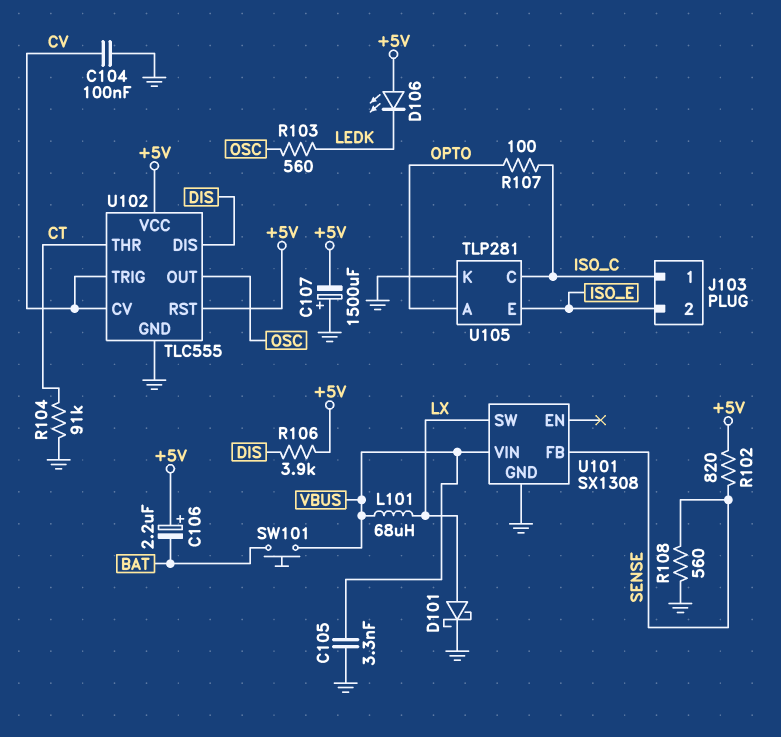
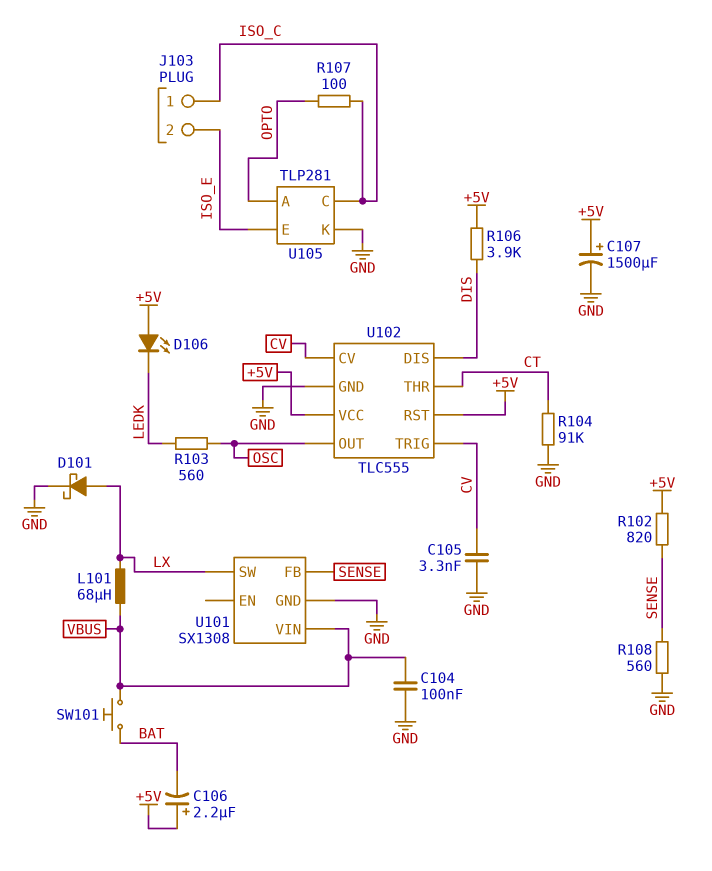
C104: 100nF (CV, GND) -> 100nF (GND, VBUS)
C105: 3.3nF (GND, VBUS) -> 3.3nF (CV, GND)
C107: 1500uF (plus GND, minus +5V) -> 1500uF (plus +5V, minus GND)

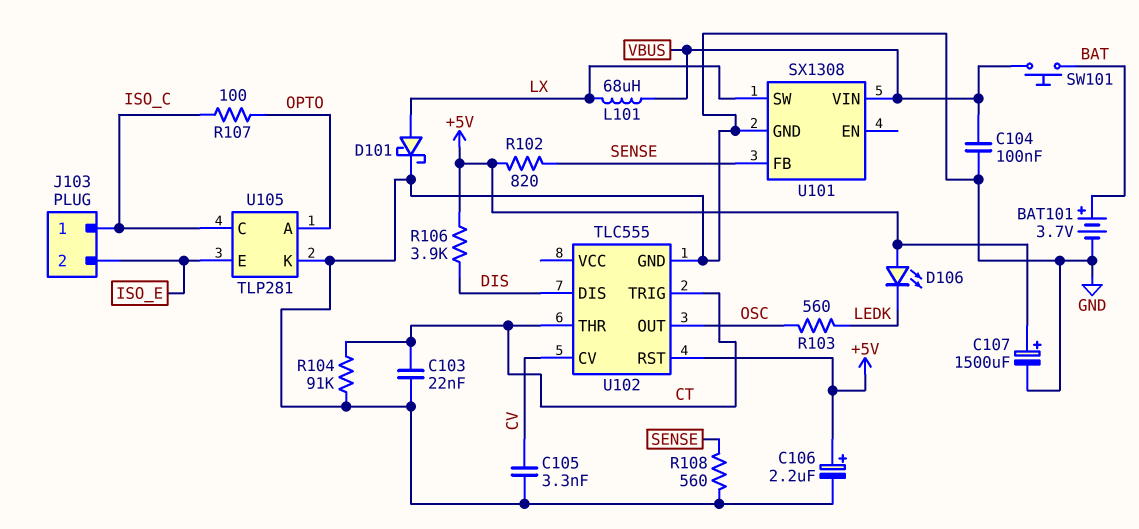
BAT101: none -> 3.7V (plus BAT, minus GND)
C103: none -> 22nF (CT, GND)
C106: 2.2uF (plus +5V, minus BAT) -> 2.2uF (plus +5V, minus GND)
U102 pin TRIG: CV -> CT
U102 pin VCC: +5V -> none

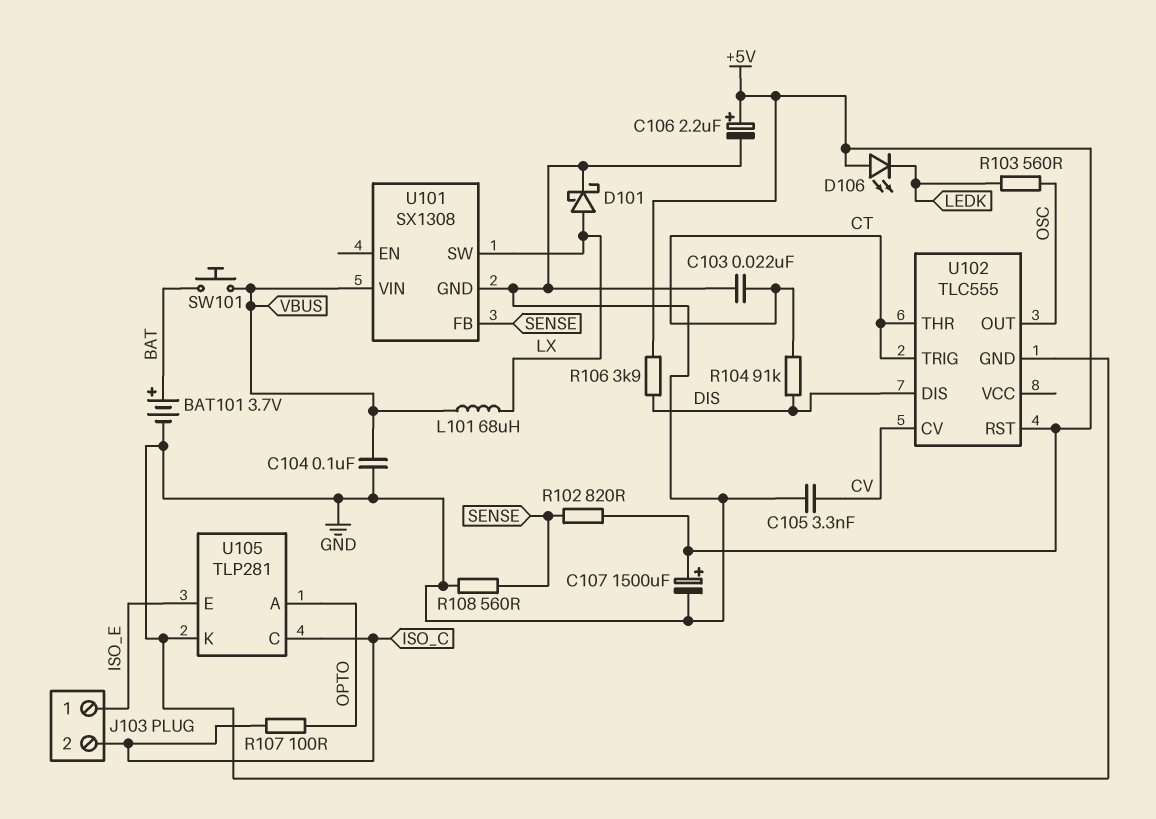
J103 pin 1: ISO_C -> ISO_E
J103 pin 2: ISO_E -> ISO_C
R104: 91k (CT, GND) -> 91k (CT, DIS)

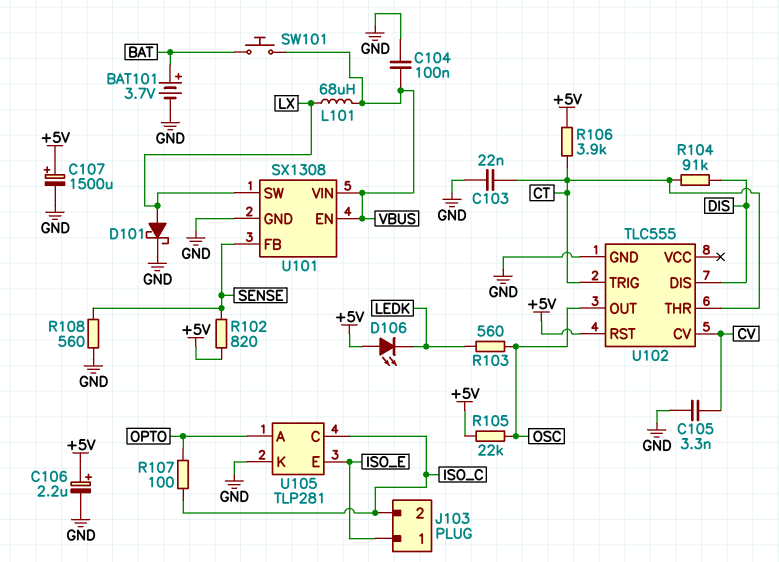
R105: none -> 22k (+5V, OSC)
R106: 3.9k (+5V, DIS) -> 3.9k (+5V, CT)
U101 pin EN: none -> VBUS

